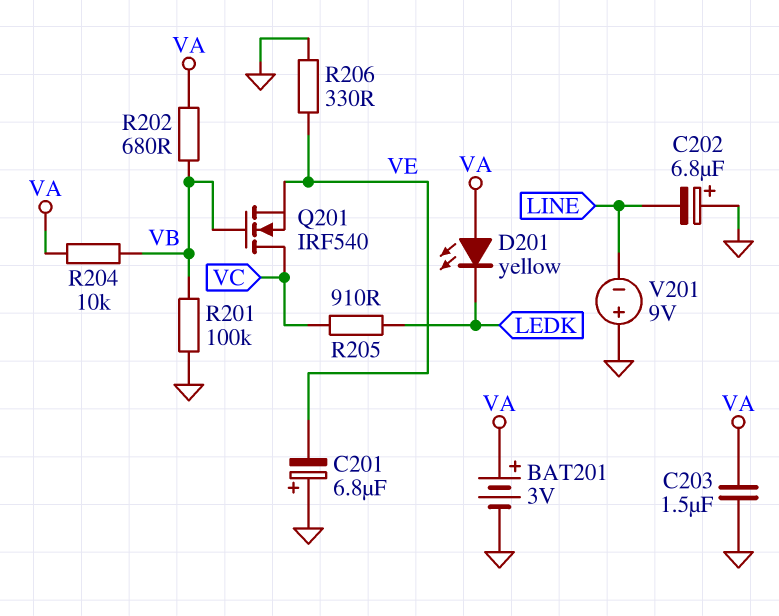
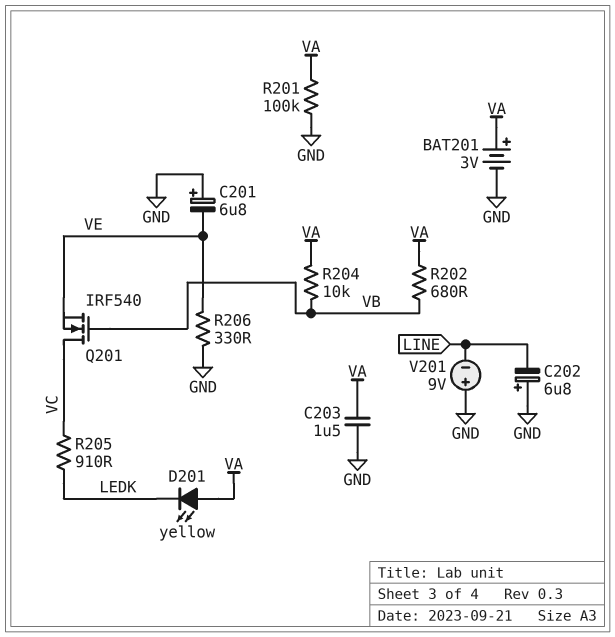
R201: 100k (GND, VB) -> 100k (GND, VA)

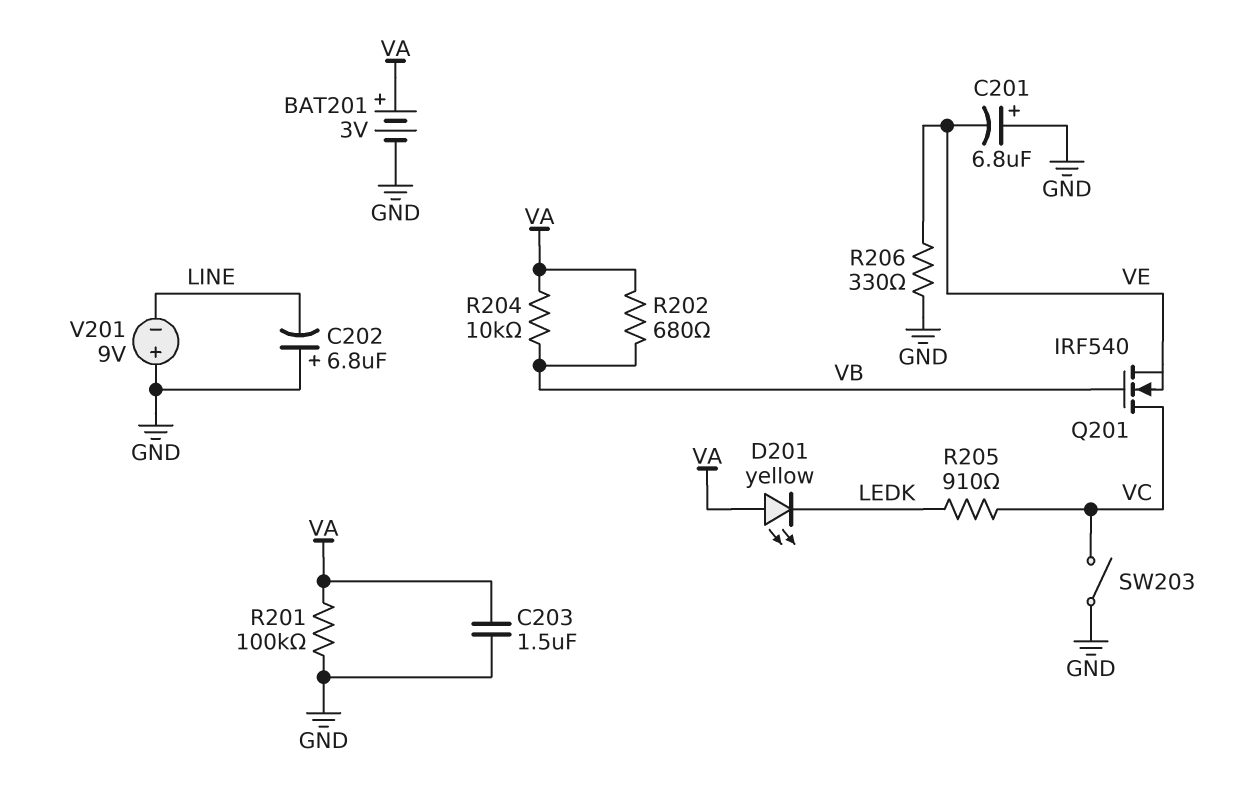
SW203: none -> switch (GND, VC)

